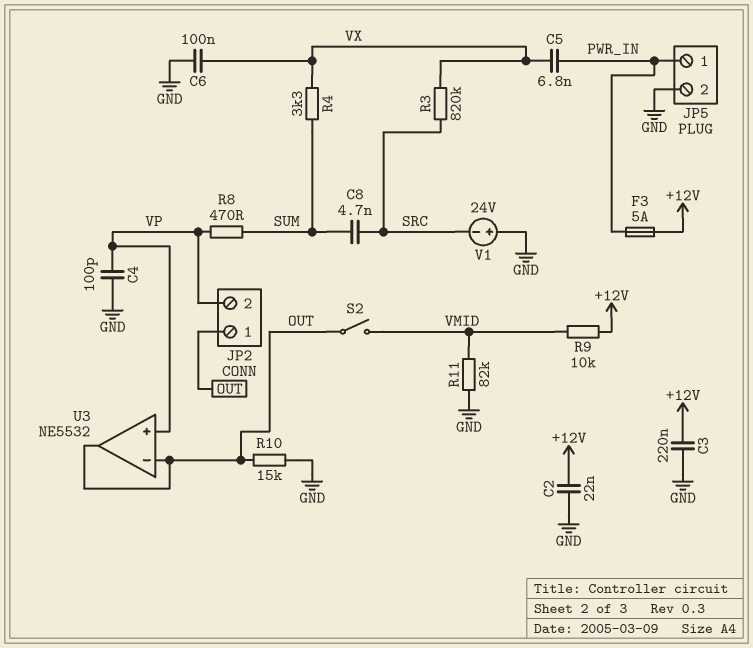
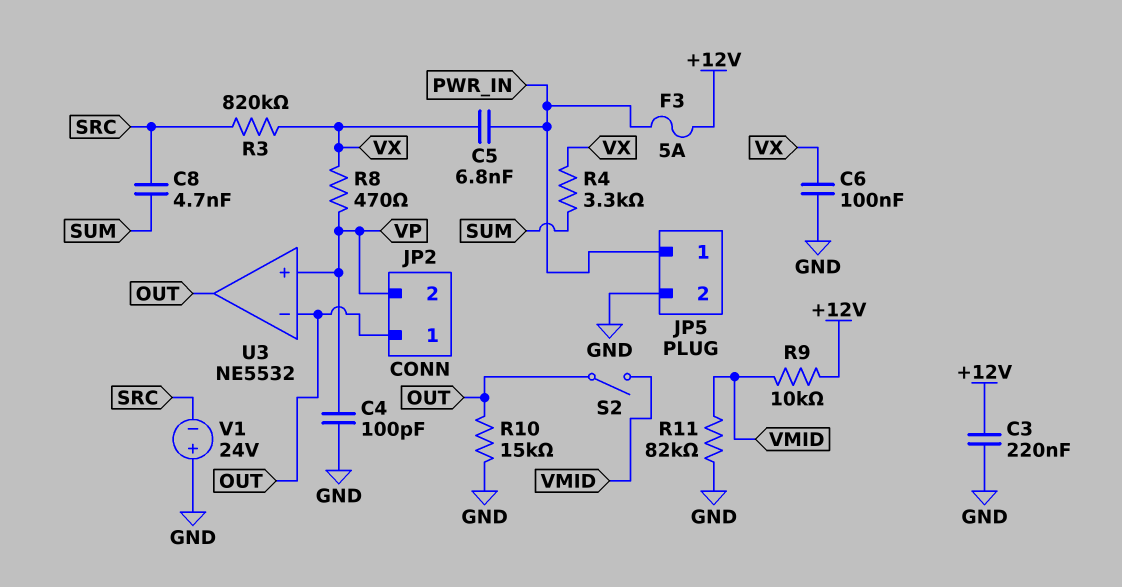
C2: 22nF (+12V, GND) -> none
R8: 470 (SUM, VP) -> 470 (VP, VX)

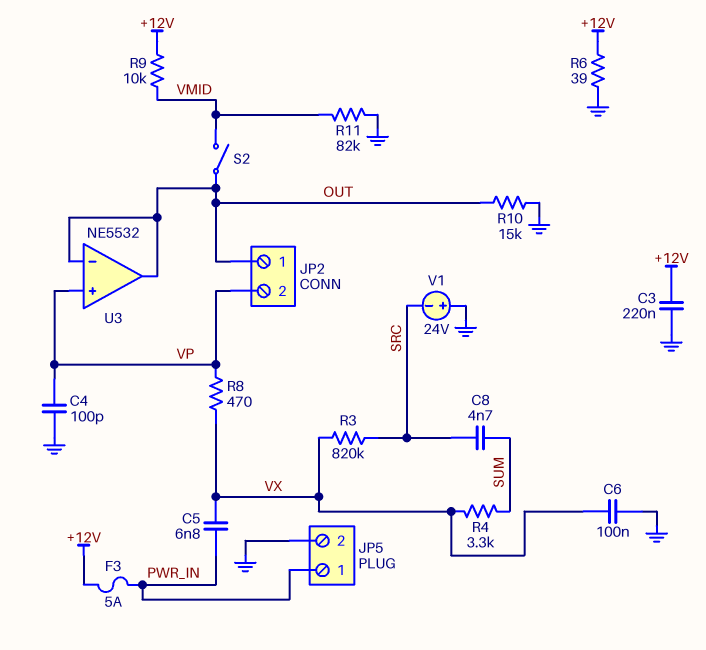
R6: none -> 39 (+12V, GND)

